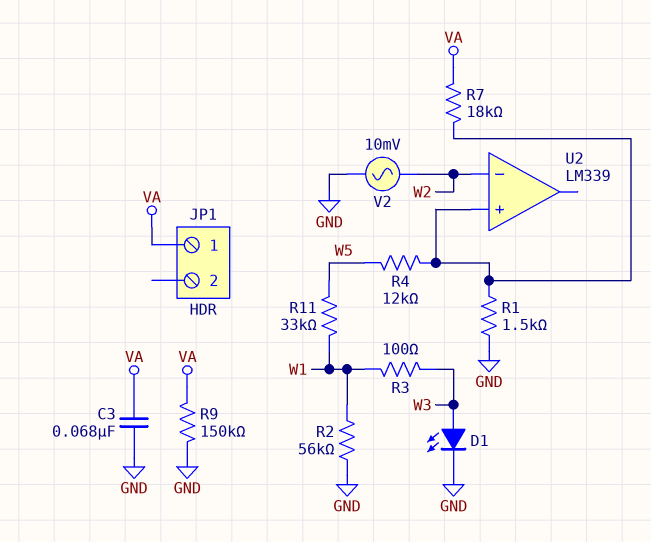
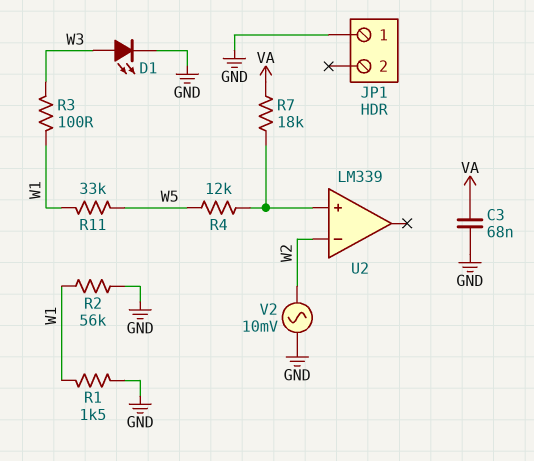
JP1 pin 1: VA -> GND
R1: 1.5k (GND, U2/in+) -> 1.5k (GND, W1)
R9: 150k (GND, VA) -> none

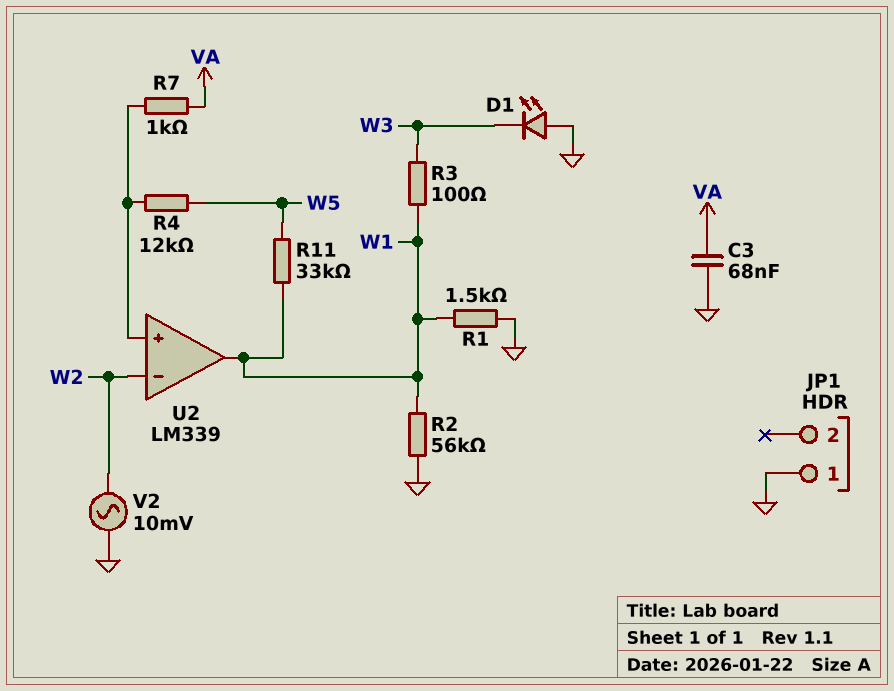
D1: LED (A W3, K GND) -> LED (A GND, K W3)
R7: 18k (U2/in+, VA) -> 1k (U2/in+, VA)
U2 pin out: none -> W1

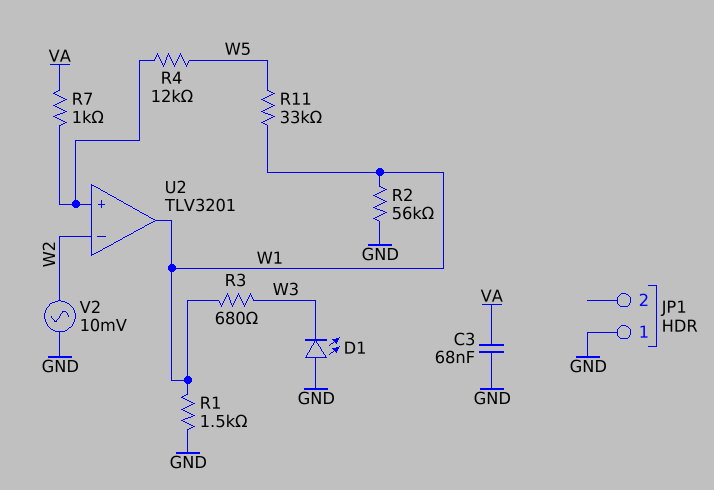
R3: 100 (W1, W3) -> 680 (W1, W3)
U2: LM339 -> TLV3201

